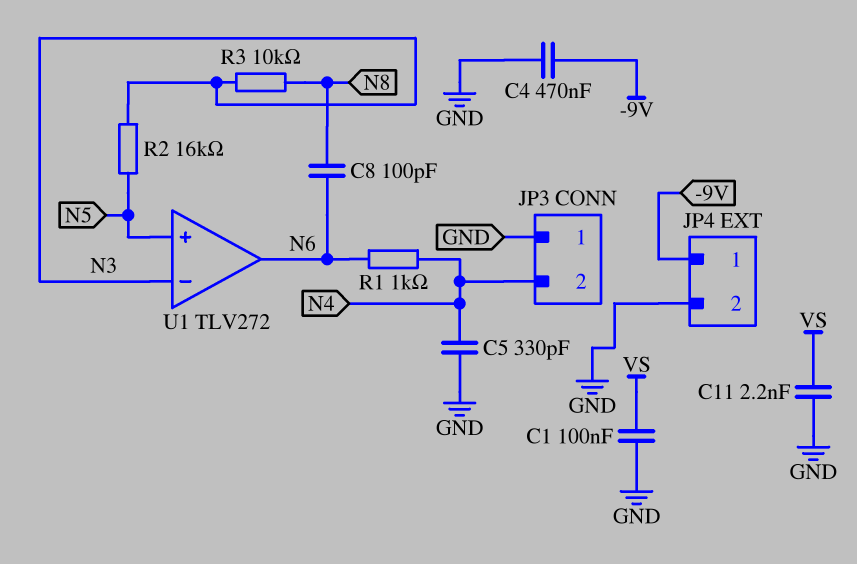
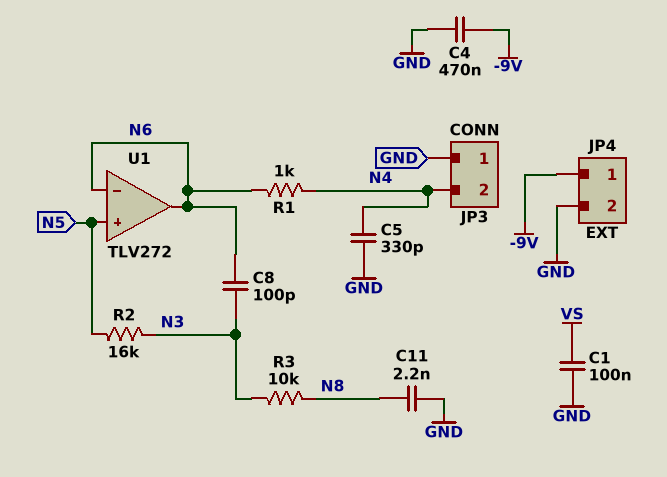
C8: 100pF (N6, N8) -> 100pF (N3, N6)
C11: 2.2nF (GND, VS) -> 2.2nF (GND, N8)
U1 pin in-: N3 -> N6

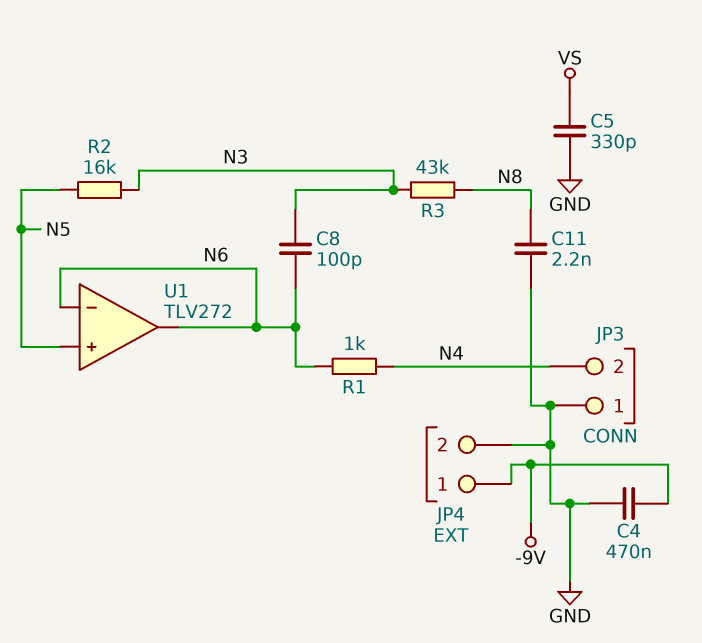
C1: 100nF (GND, VS) -> none
C5: 330pF (GND, N4) -> 330pF (GND, VS)
R3: 10k (N3, N8) -> 43k (N3, N8)

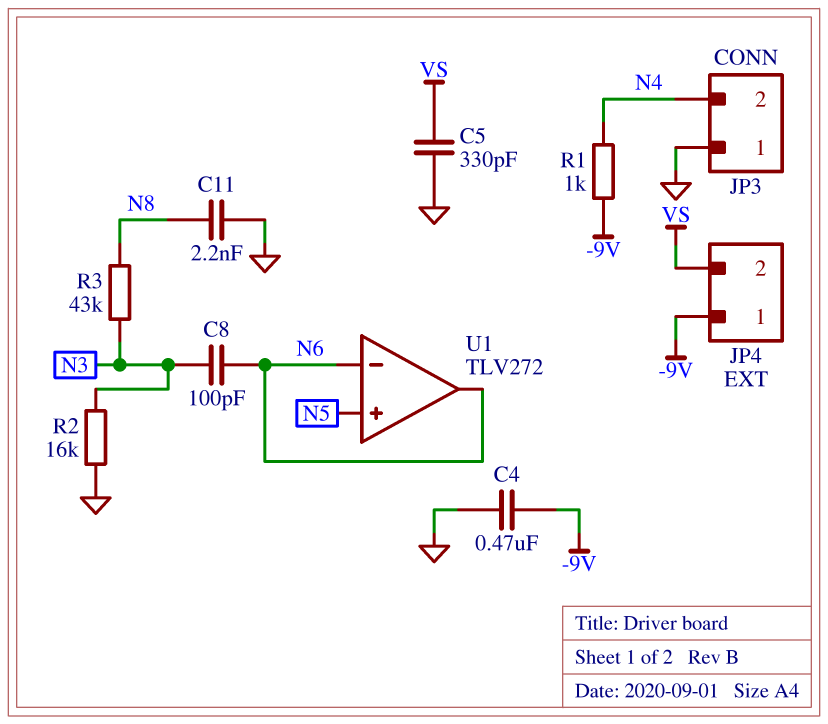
JP4 pin 2: GND -> VS
R1: 1k (N4, N6) -> 1k (-9V, N4)
R2: 16k (N3, N5) -> 16k (GND, N3)

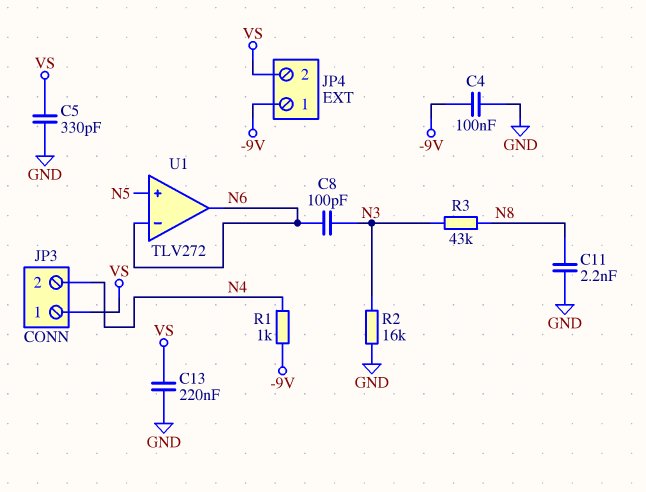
C4: 470nF (-9V, GND) -> 100nF (-9V, GND)
C13: none -> 220nF (GND, VS)
JP3 pin 1: GND -> VS

